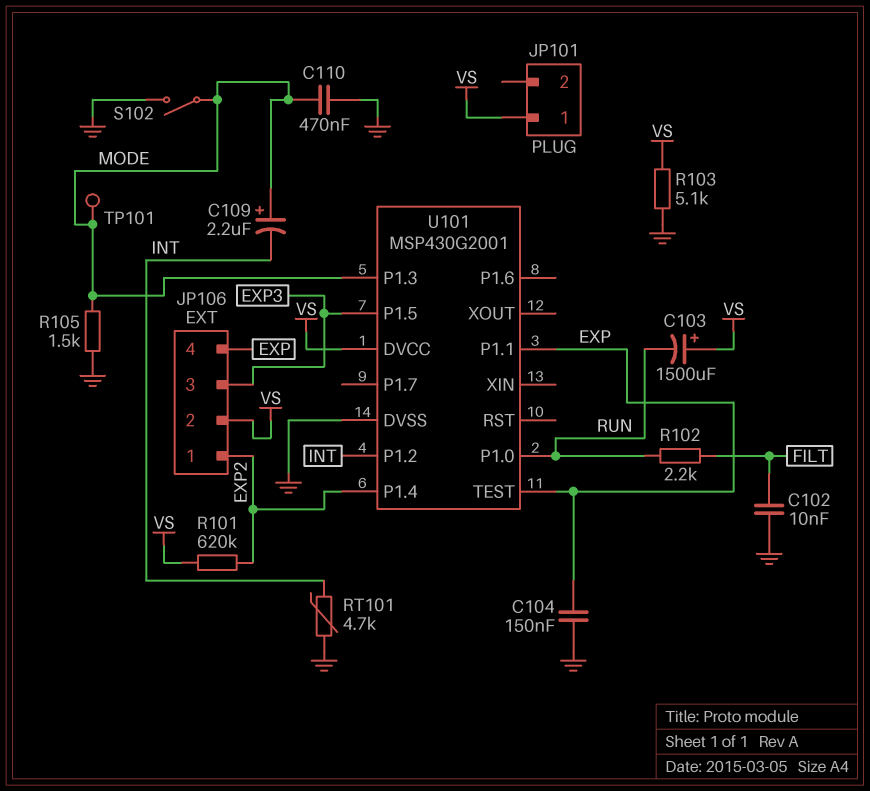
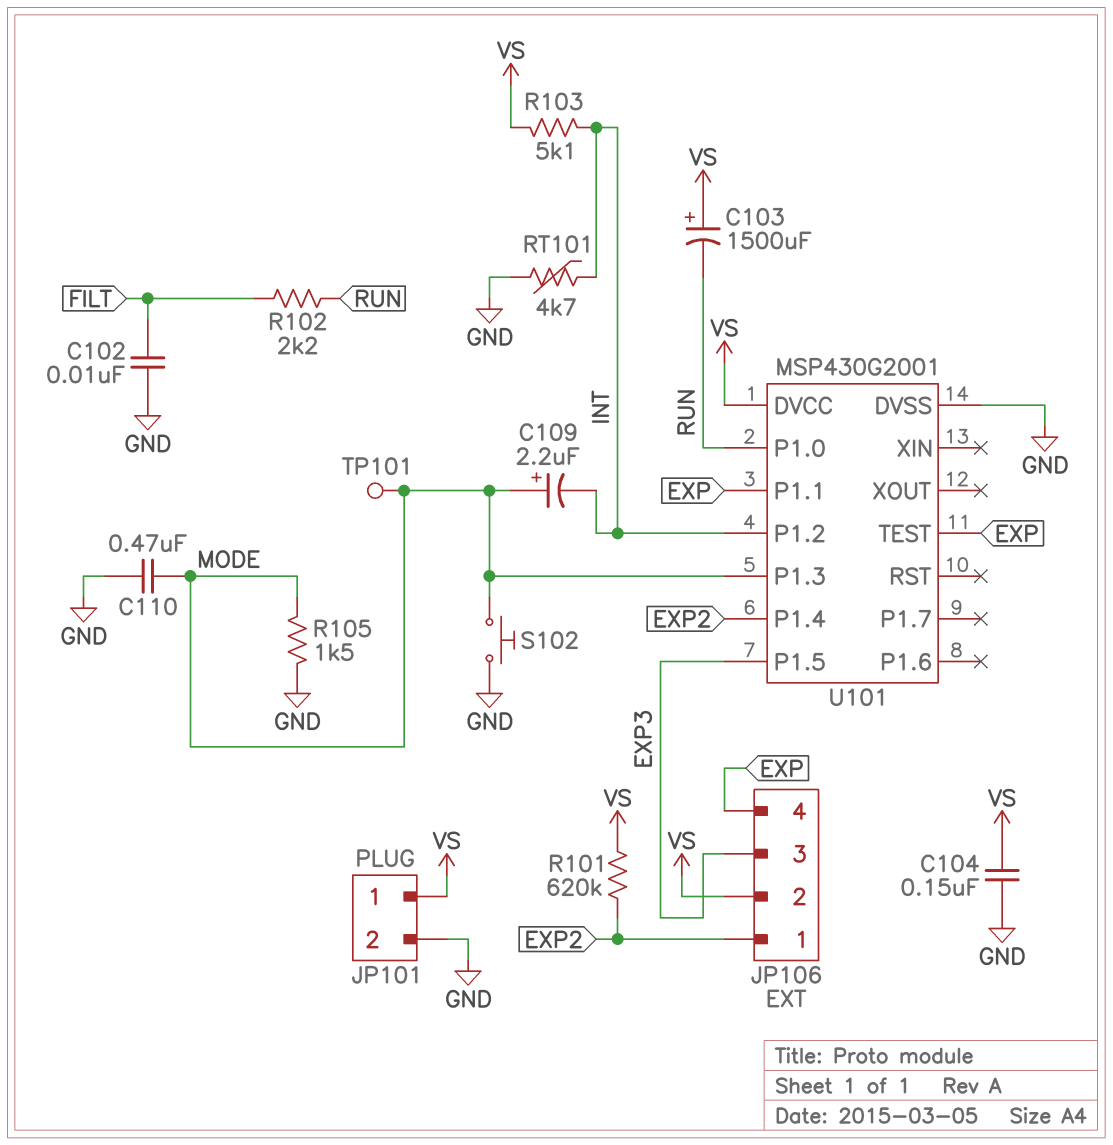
C104: 150nF (EXP, GND) -> 150nF (GND, VS)
JP101 pin 2: none -> GND
R103: 5.1k (GND, VS) -> 5.1k (INT, VS)
S102: switch (GND, MODE) -> button (GND, MODE)

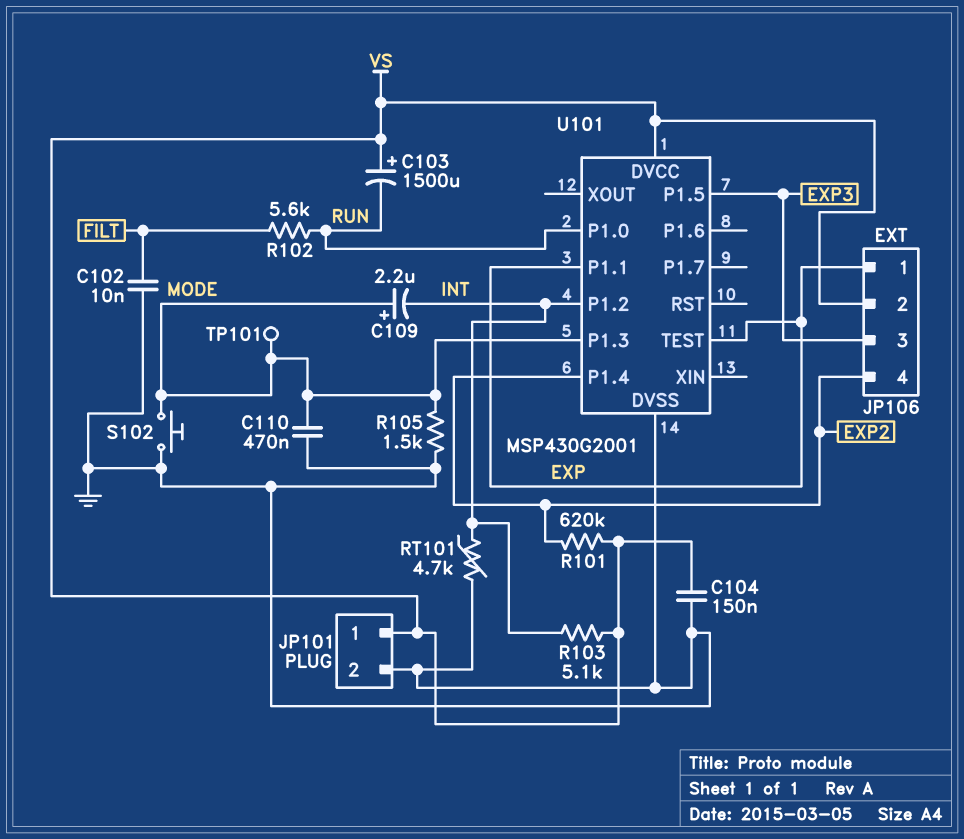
JP106 pin 1: EXP2 -> EXP
JP106 pin 4: EXP -> EXP2
R102: 2.2k (FILT, RUN) -> 5.6k (FILT, RUN)

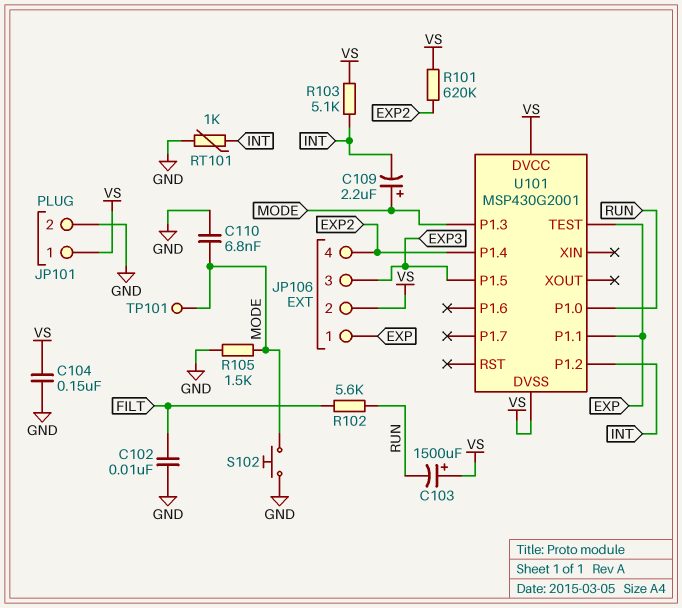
C110: 470nF (GND, MODE) -> 6.8nF (GND, MODE)
RT101: 4.7k (GND, INT) -> 1k (GND, INT)
U101 pin DVSS: GND -> VS

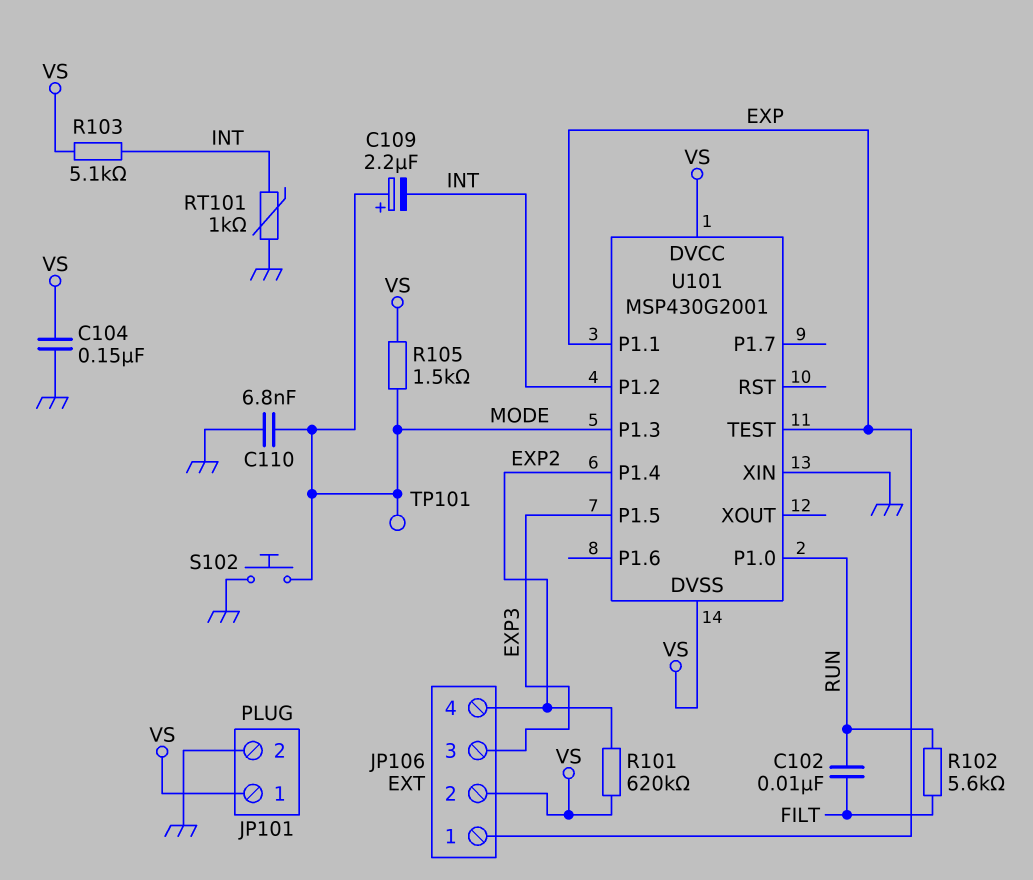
C102: 10nF (FILT, GND) -> 10nF (FILT, RUN)
C103: 1500uF (plus VS, minus RUN) -> none
R105: 1.5k (GND, MODE) -> 1.5k (MODE, VS)
U101 pin XIN: none -> GND

